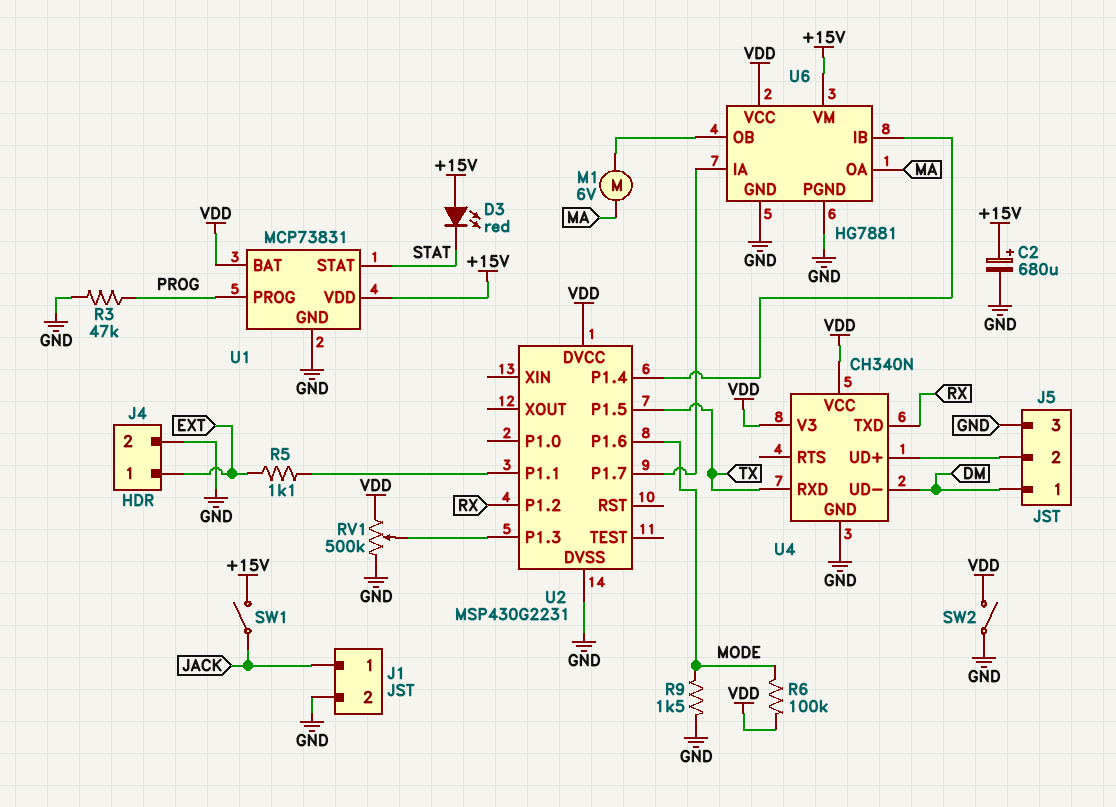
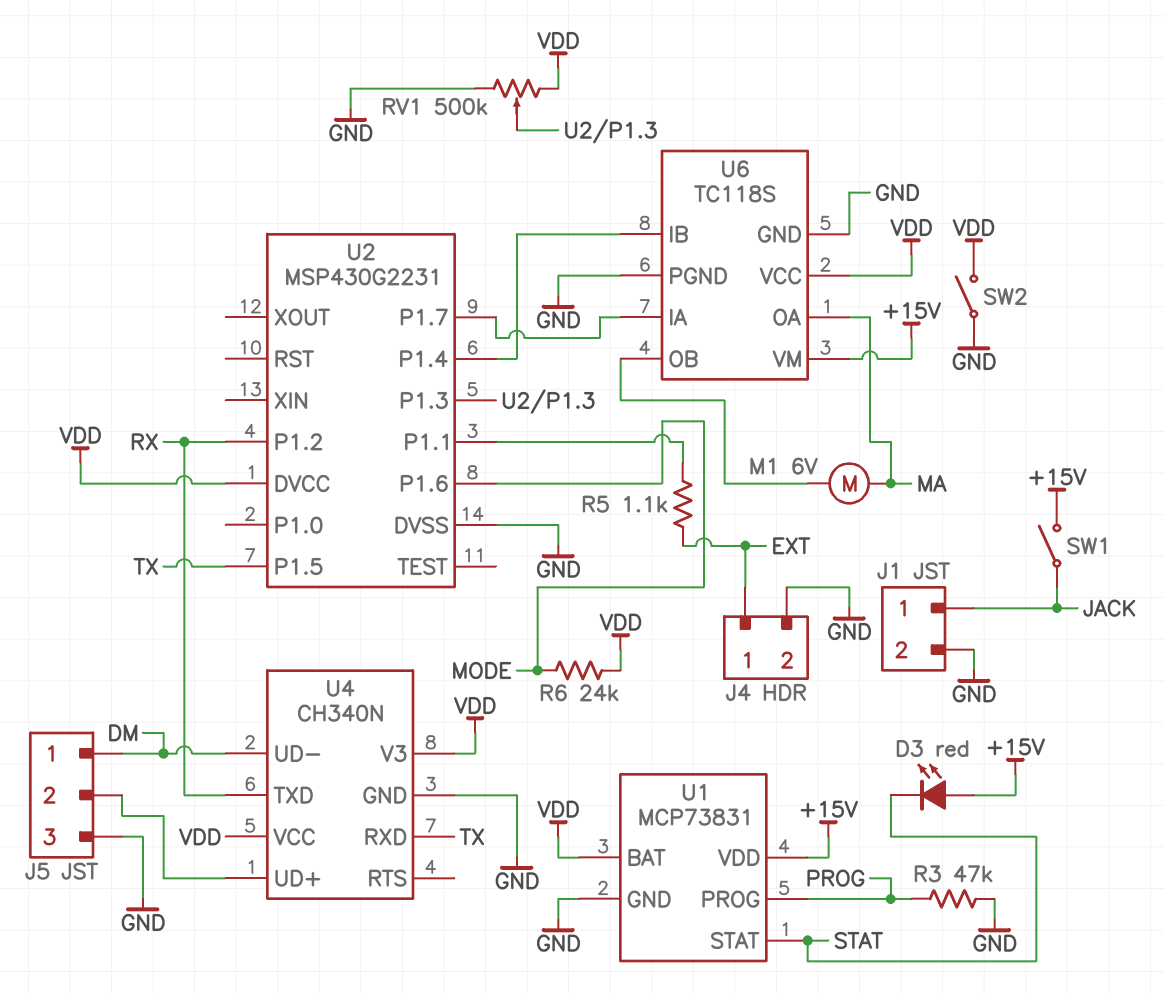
C2: 680uF (plus +15V, minus GND) -> none
R6: 100k (MODE, VDD) -> 24k (MODE, VDD)
R9: 1.5k (GND, MODE) -> none
U6: HG7881 -> TC118S

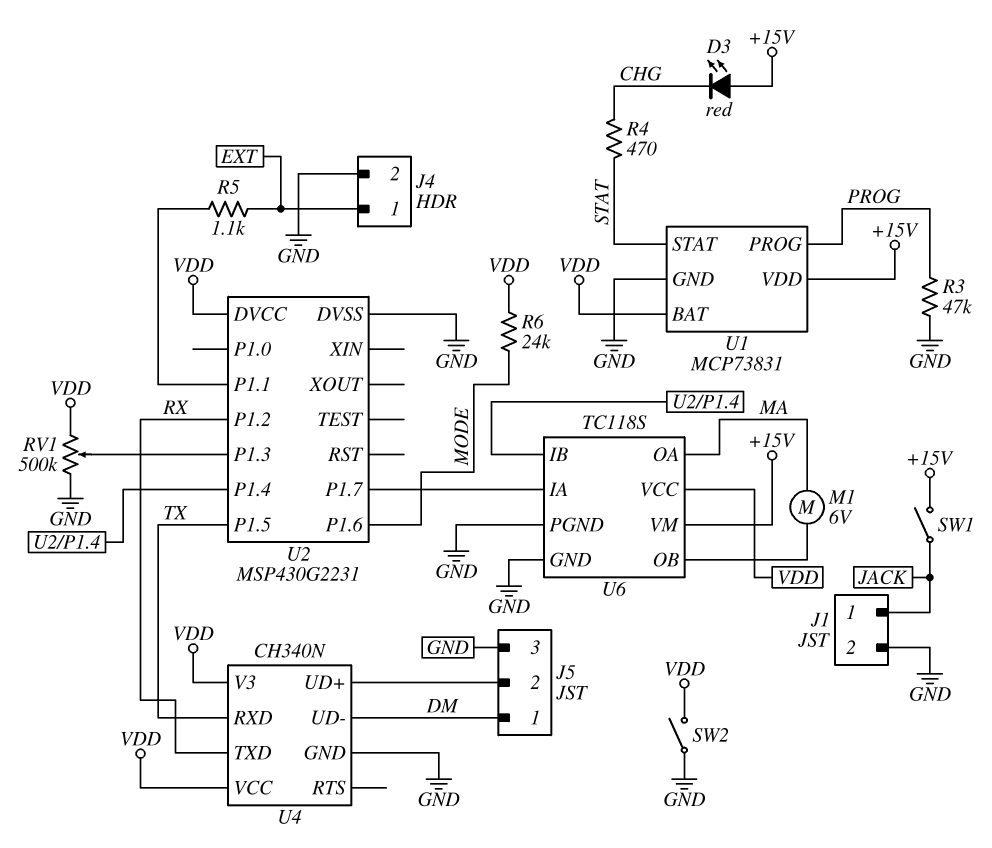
D3: LED red (A +15V, K STAT) -> LED red (A +15V, K CHG)
R4: none -> 470 (CHG, STAT)

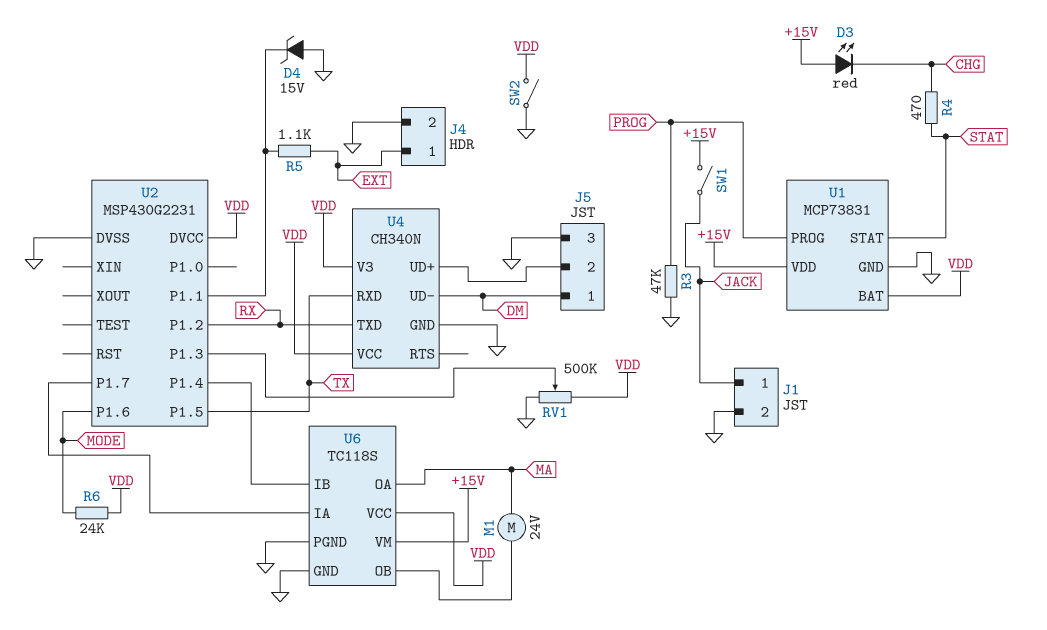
D4: none -> zener 15V (A GND, K U2/P1.1)
M1: motor 6V (MA, U6/OB) -> motor 24V (MA, U6/OB)

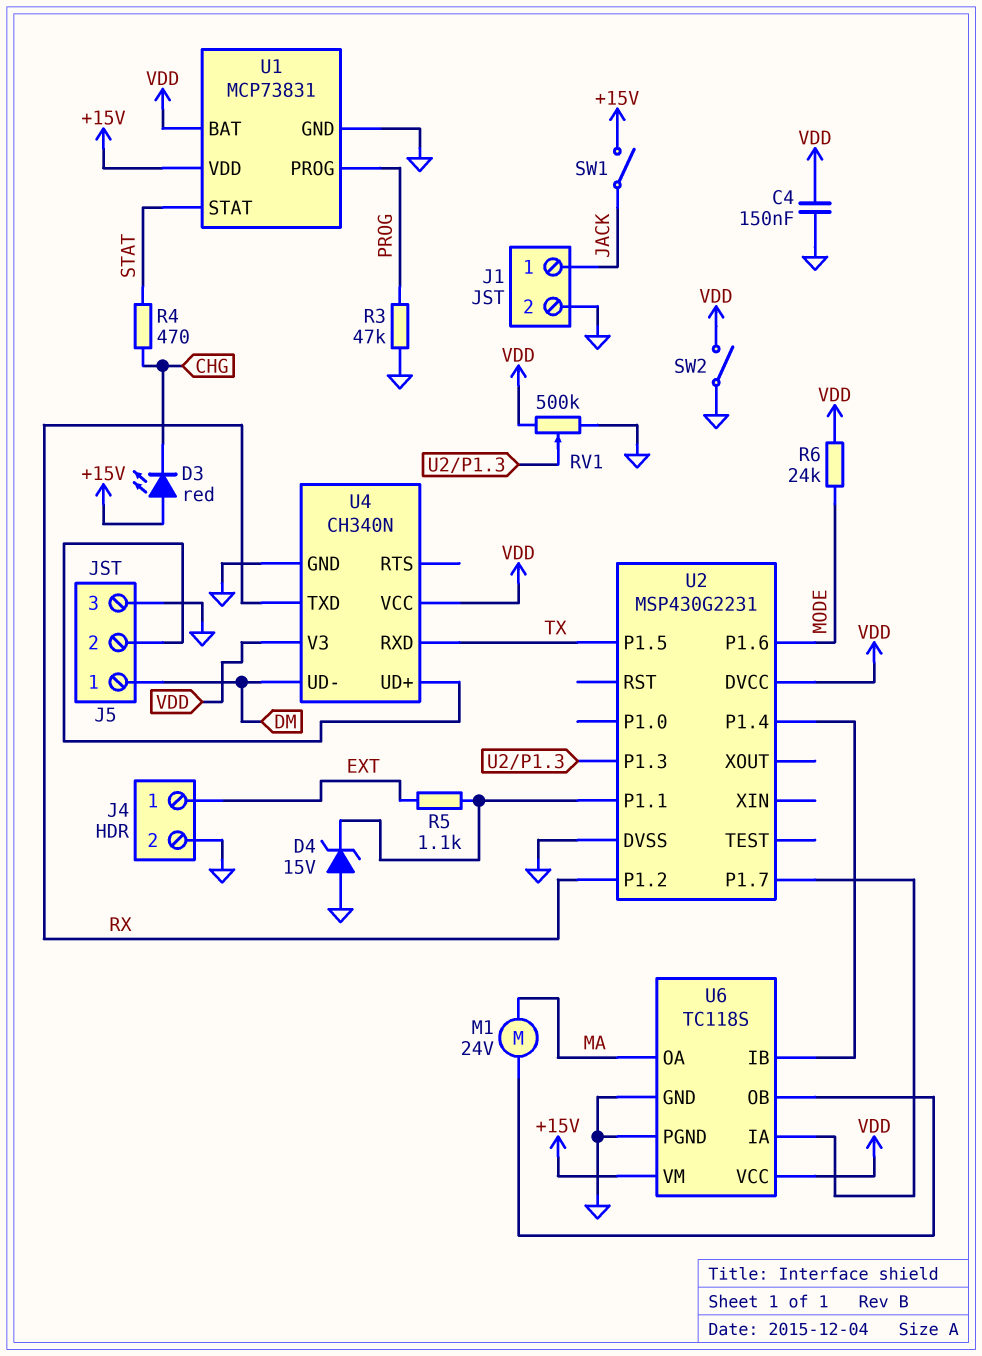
C4: none -> 150nF (GND, VDD)

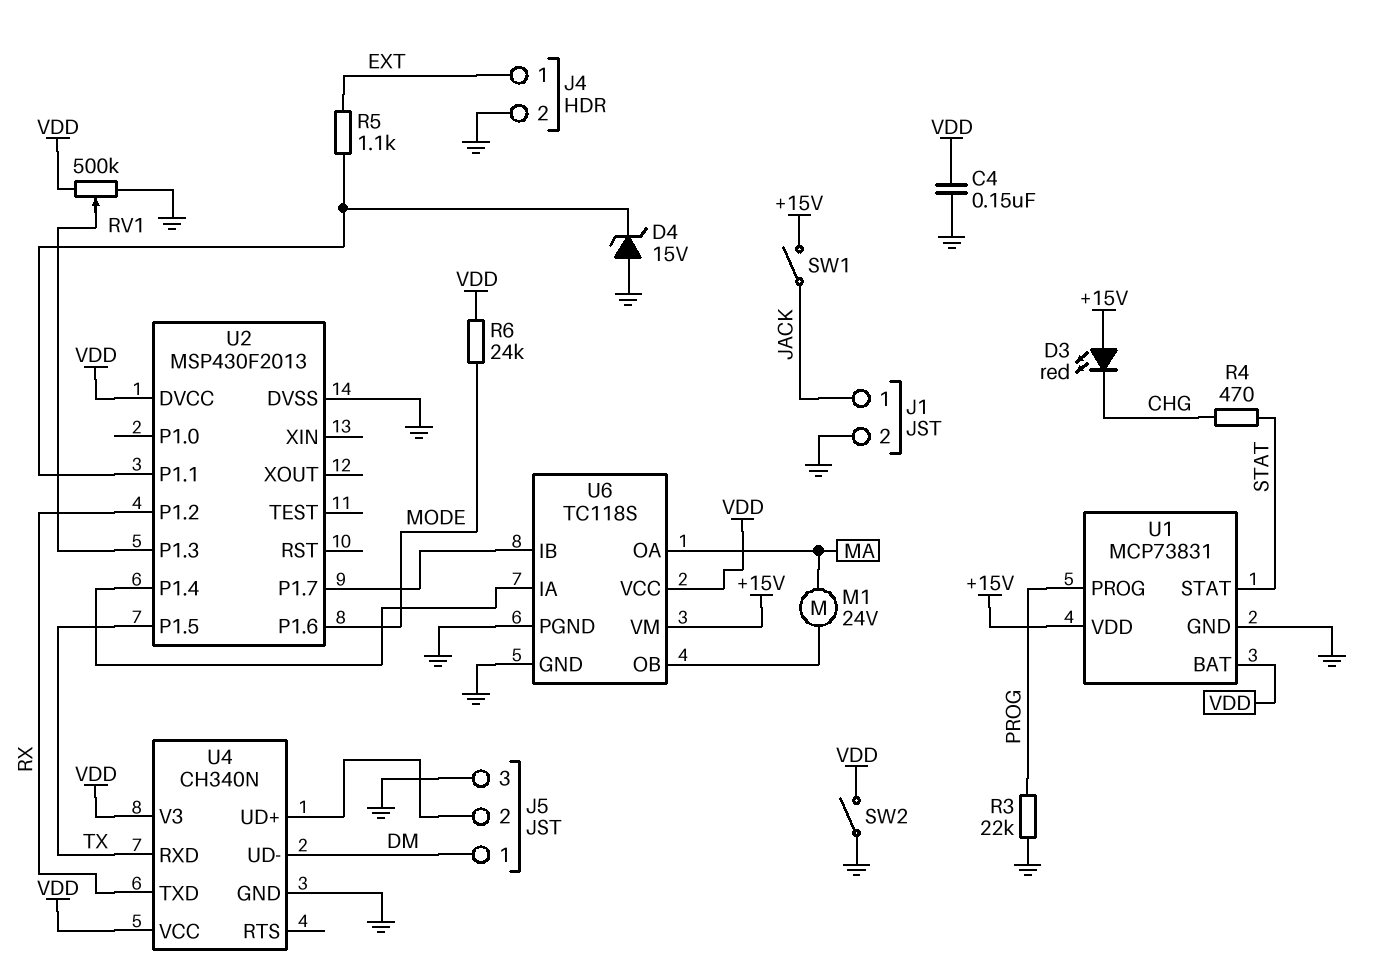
R3: 47k (GND, PROG) -> 22k (GND, PROG)
U2: MSP430G2231 -> MSP430F2013
U6 pin IA: U2/P1.7 -> U2/P1.4
U6 pin IB: U2/P1.4 -> U2/P1.7

